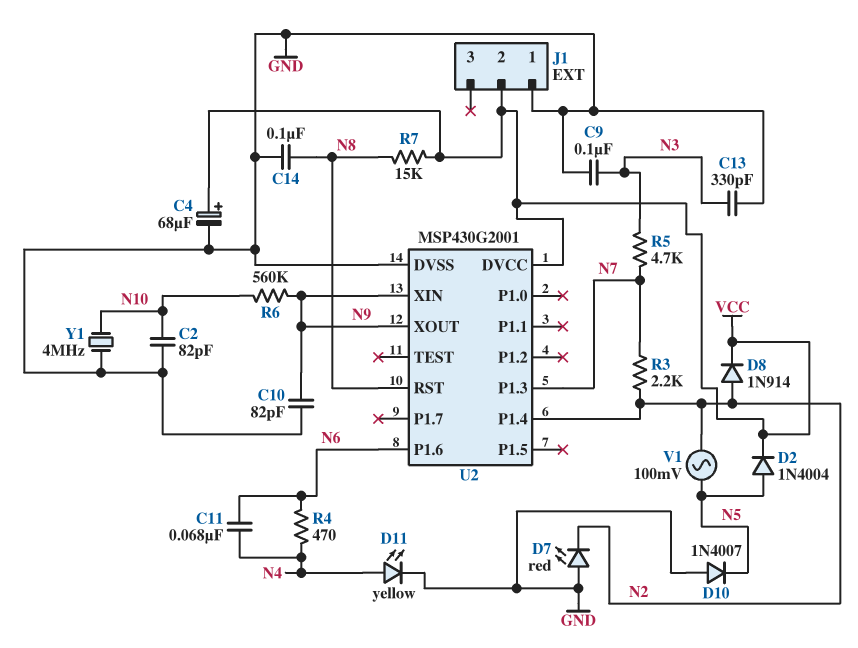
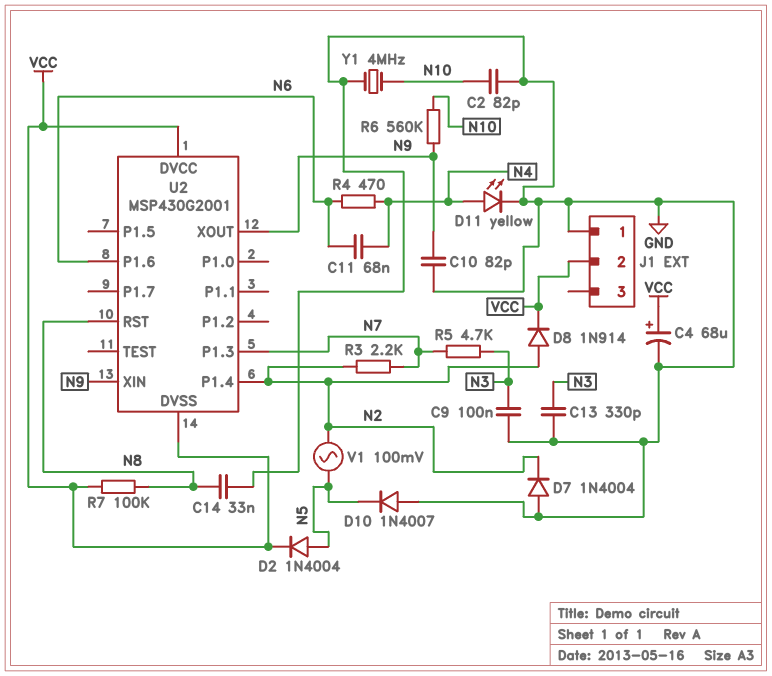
C14: 100nF (GND, N8) -> 33nF (GND, N8)
D7: LED red (A GND, K N2) -> diode 1N4004 (A GND, K N2)
R7: 15k (N8, VCC) -> 100k (N8, VCC)
U2 pin DVSS: GND -> VCC

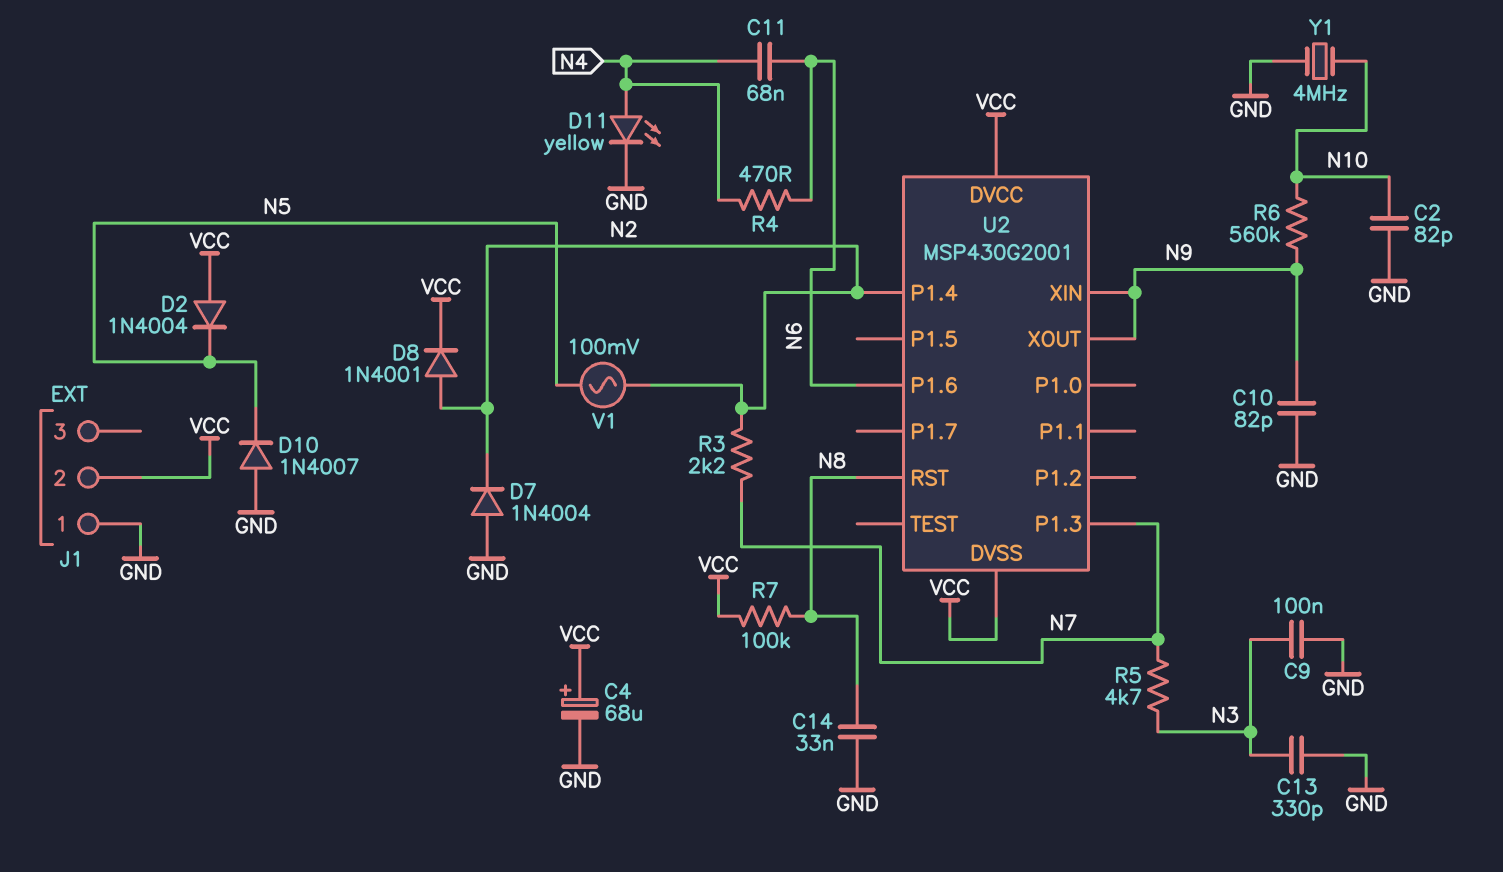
D2: diode 1N4004 (A N5, K VCC) -> diode 1N4004 (A VCC, K N5)
D8: diode 1N914 (A N2, K VCC) -> diode 1N4001 (A N2, K VCC)

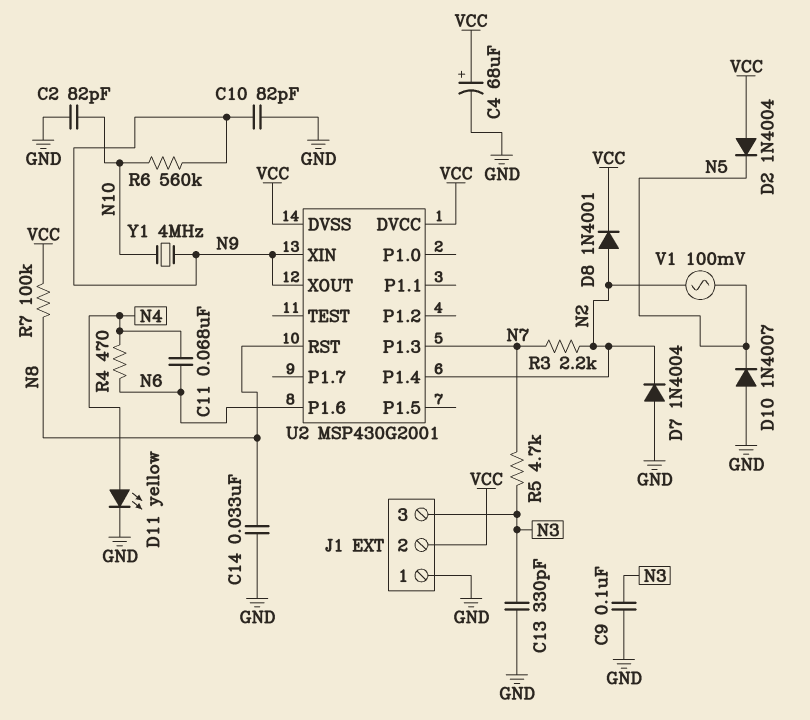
J1 pin 3: none -> N3
Y1: 4MHz (GND, N10) -> 4MHz (N9, N10)

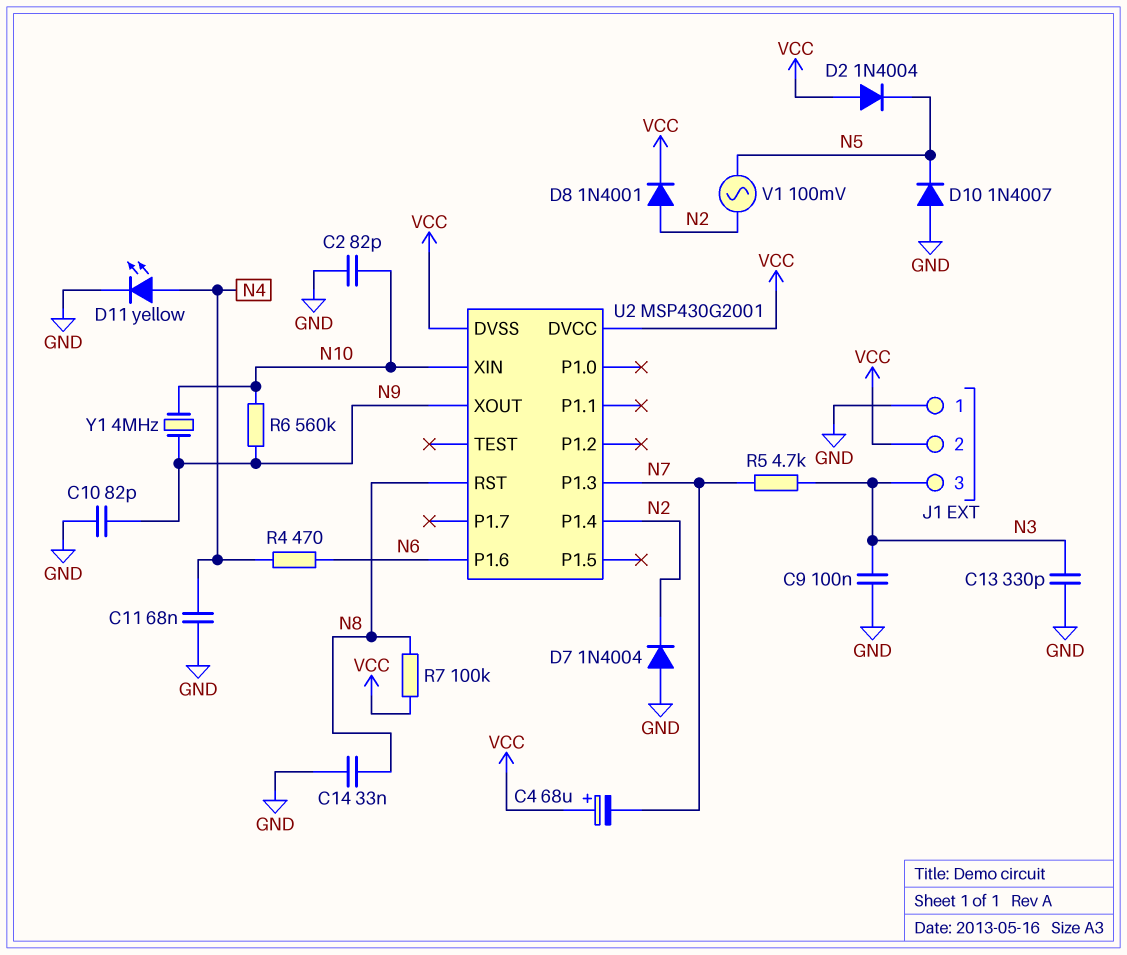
C4: 68uF (plus VCC, minus GND) -> 68uF (plus VCC, minus N7)
C11: 68nF (N4, N6) -> 68nF (GND, N4)
R3: 2.2k (N2, N7) -> none
U2 pin XIN: N9 -> N10

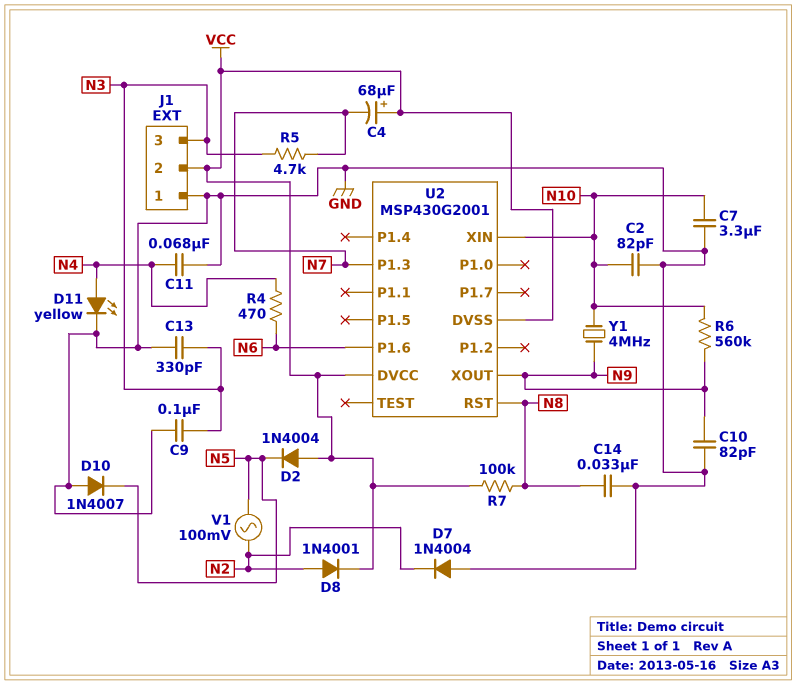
C7: none -> 3.3uF (GND, N10)
U2 pin P1.4: N2 -> none

